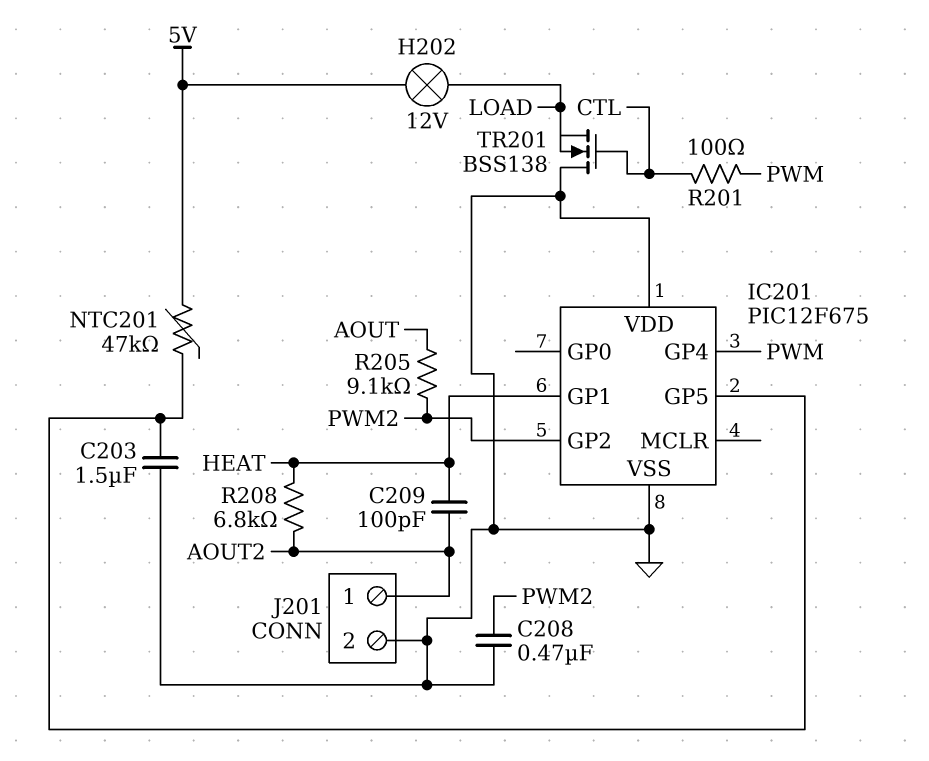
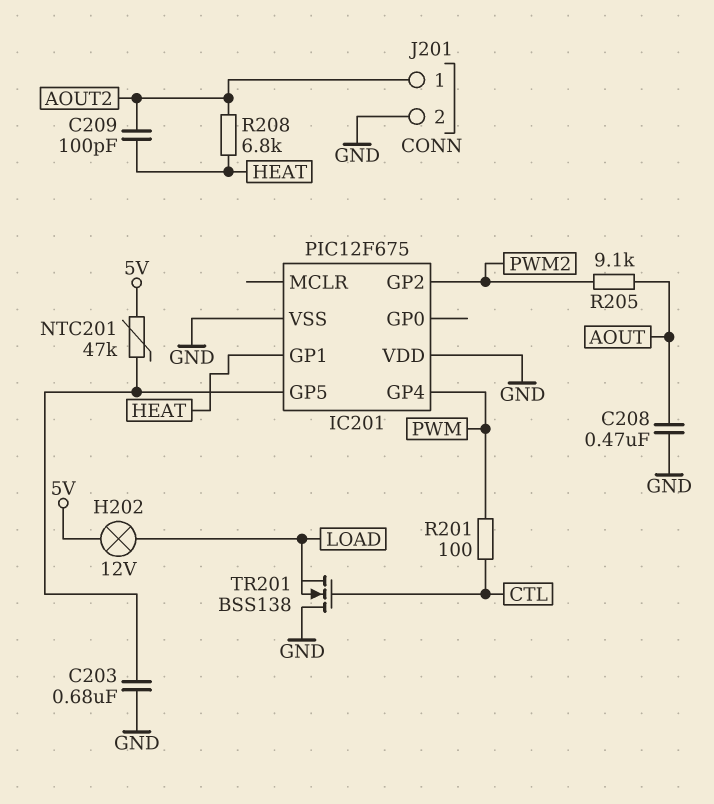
C203: 1.5uF (GND, IC201/GP5) -> 680nF (GND, IC201/GP5)
C208: 470nF (GND, PWM2) -> 470nF (AOUT, GND)

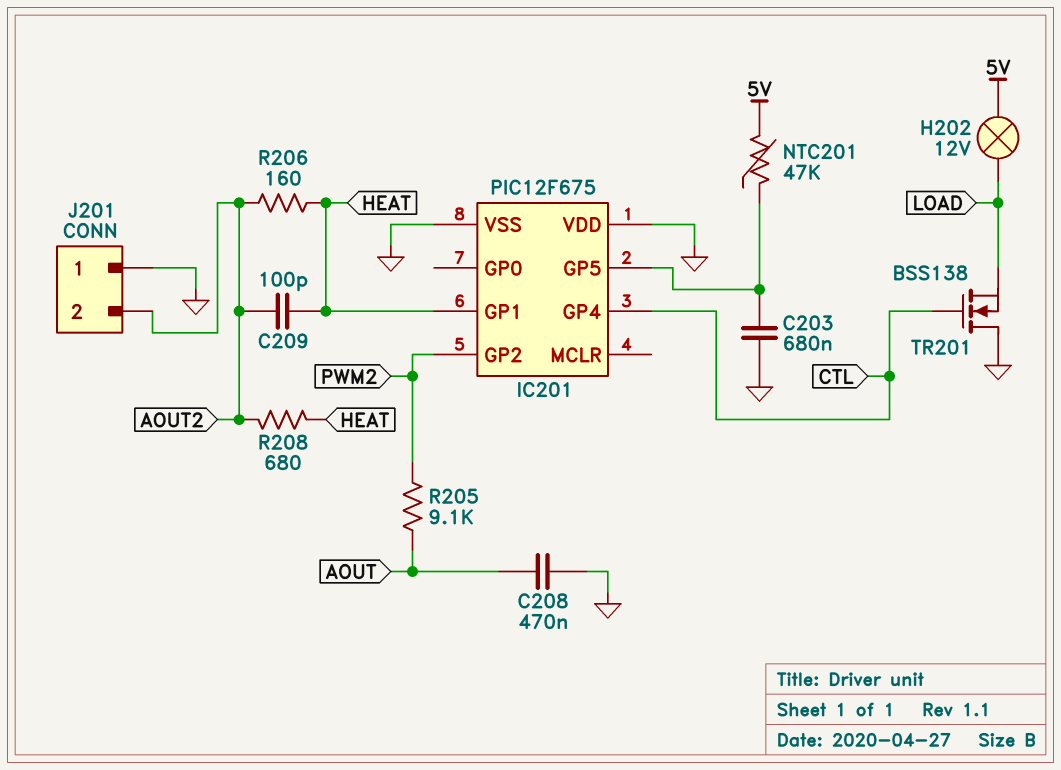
IC201 pin GP4: PWM -> CTL
J201 pin 1: AOUT2 -> GND
J201 pin 2: GND -> AOUT2
R201: 100 (CTL, PWM) -> none
R206: none -> 160 (AOUT2, HEAT)
R208: 6.8k (AOUT2, HEAT) -> 680 (AOUT2, HEAT)

